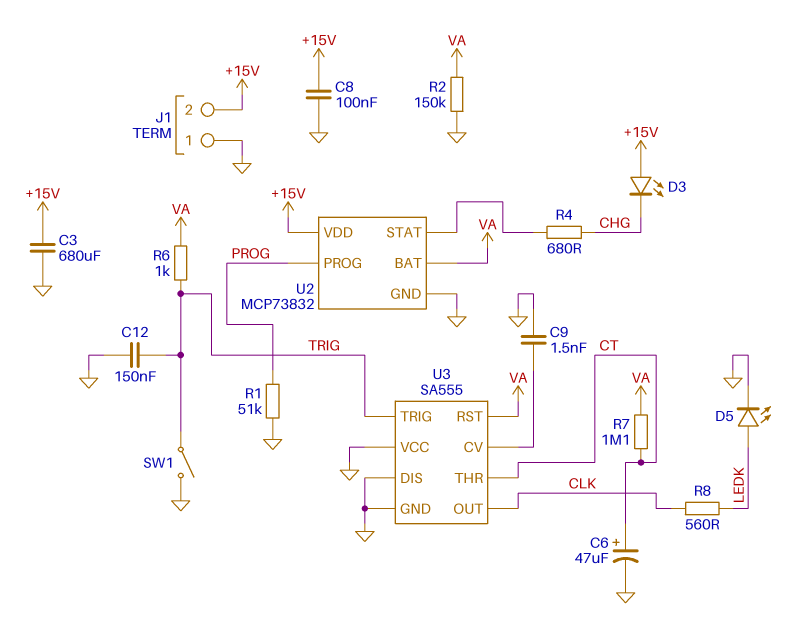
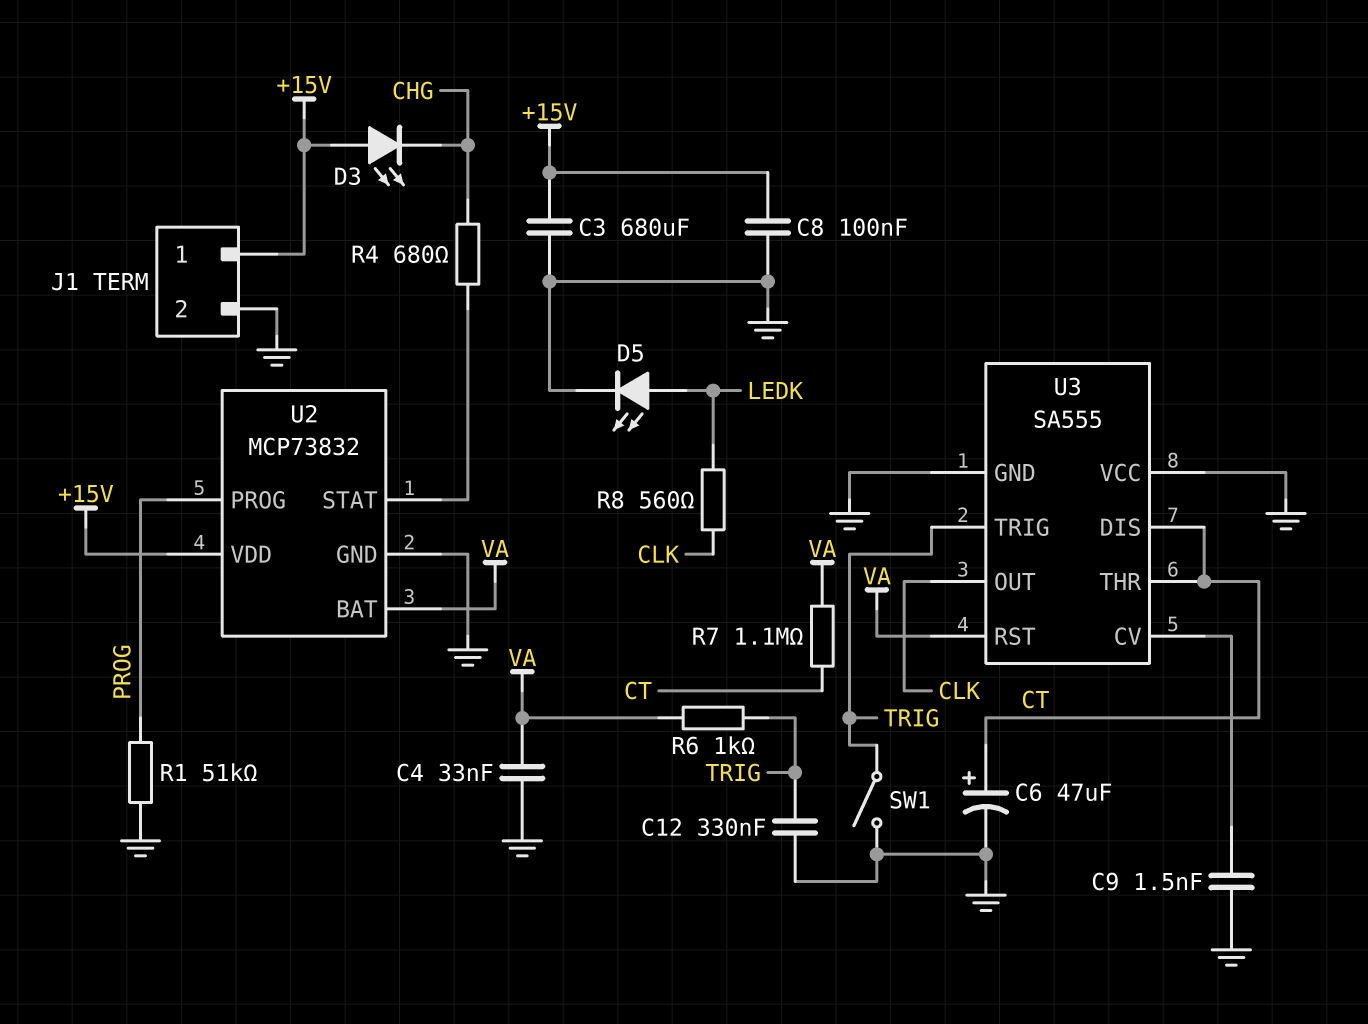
C4: none -> 33nF (GND, VA)
C12: 150nF (GND, TRIG) -> 330nF (GND, TRIG)
J1 pin 1: GND -> +15V
J1 pin 2: +15V -> GND
R2: 150k (GND, VA) -> none
U3 pin DIS: GND -> CT

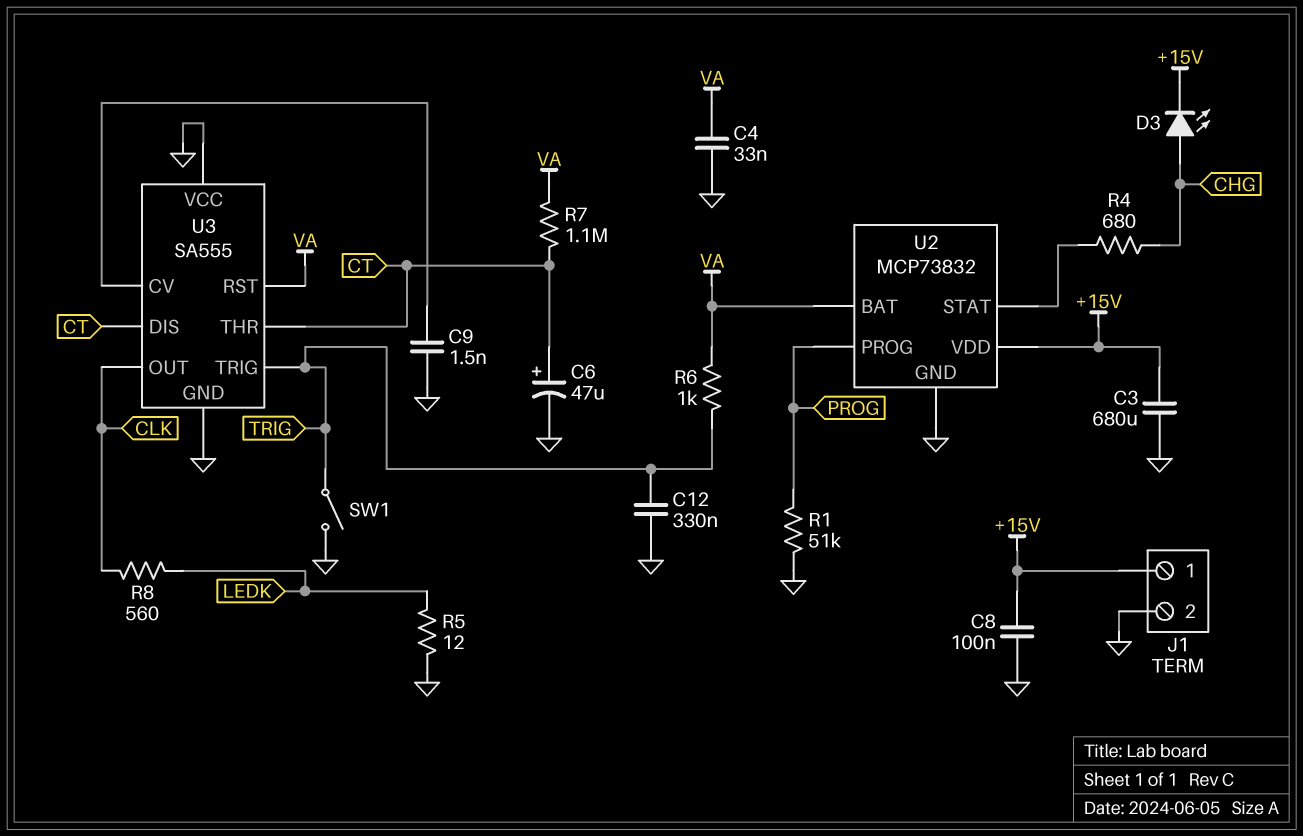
D3: LED (A +15V, K CHG) -> LED (A CHG, K +15V)
D5: LED (A LEDK, K GND) -> none
R5: none -> 12 (GND, LEDK)

